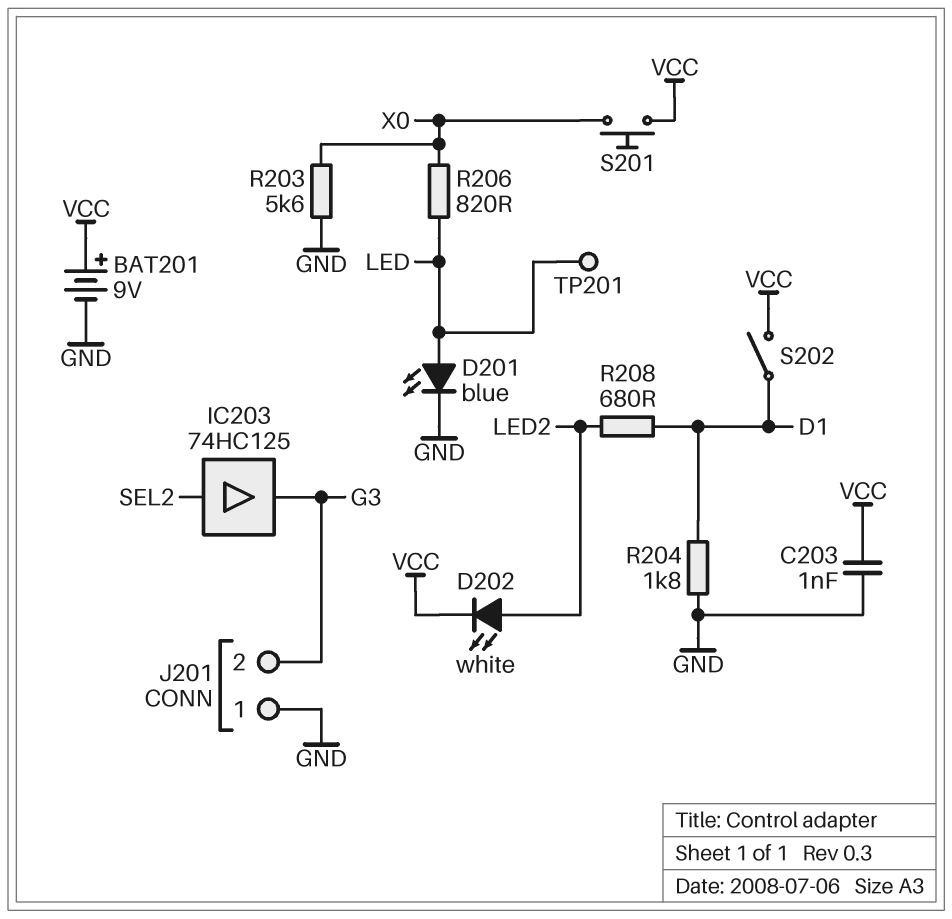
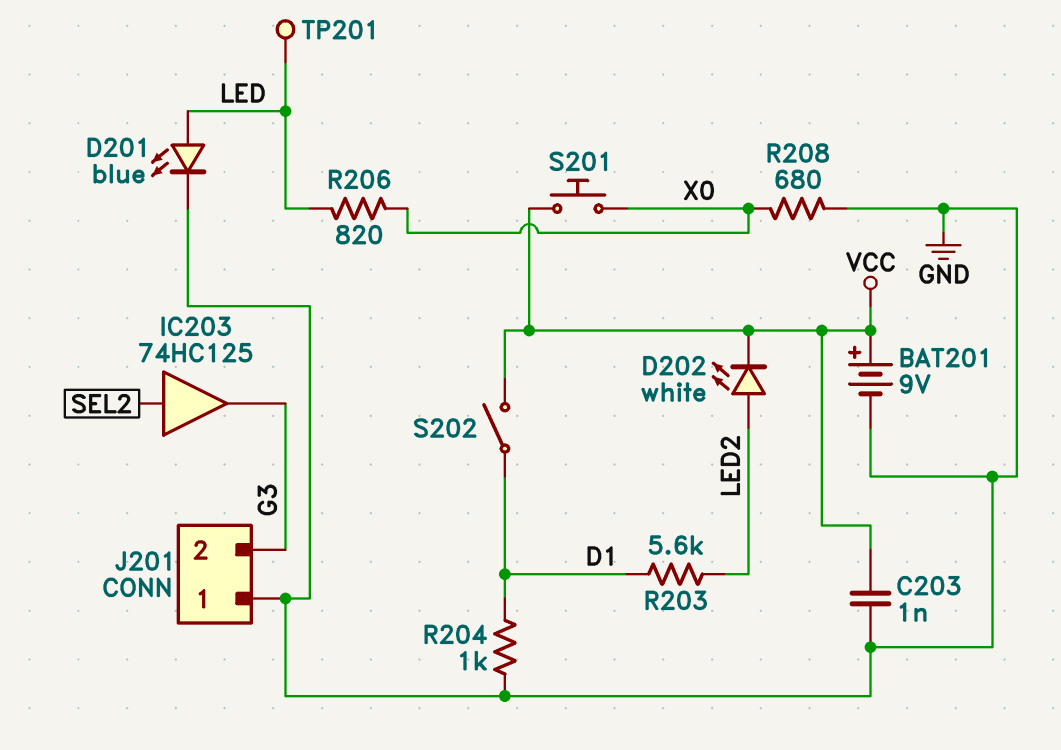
R203: 5.6k (GND, X0) -> 5.6k (D1, LED2)
R204: 1.8k (D1, GND) -> 1k (D1, GND)
R208: 680 (D1, LED2) -> 680 (GND, X0)

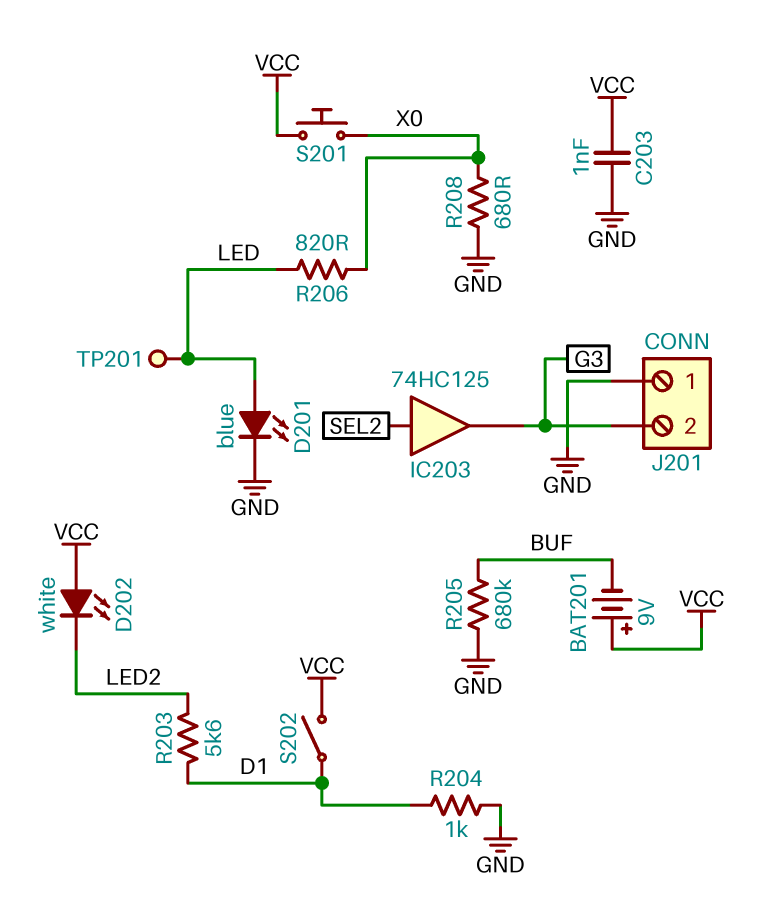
BAT201: 9V (plus VCC, minus GND) -> 9V (plus VCC, minus BUF)
D202: LED white (A LED2, K VCC) -> LED white (A VCC, K LED2)
R205: none -> 680k (BUF, GND)

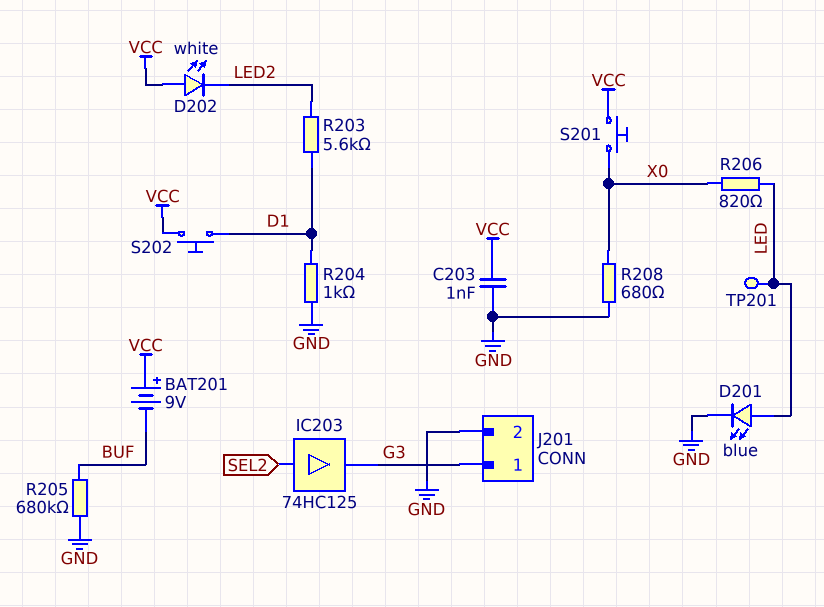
J201 pin 1: GND -> G3
J201 pin 2: G3 -> GND
S202: switch (D1, VCC) -> button (D1, VCC)

